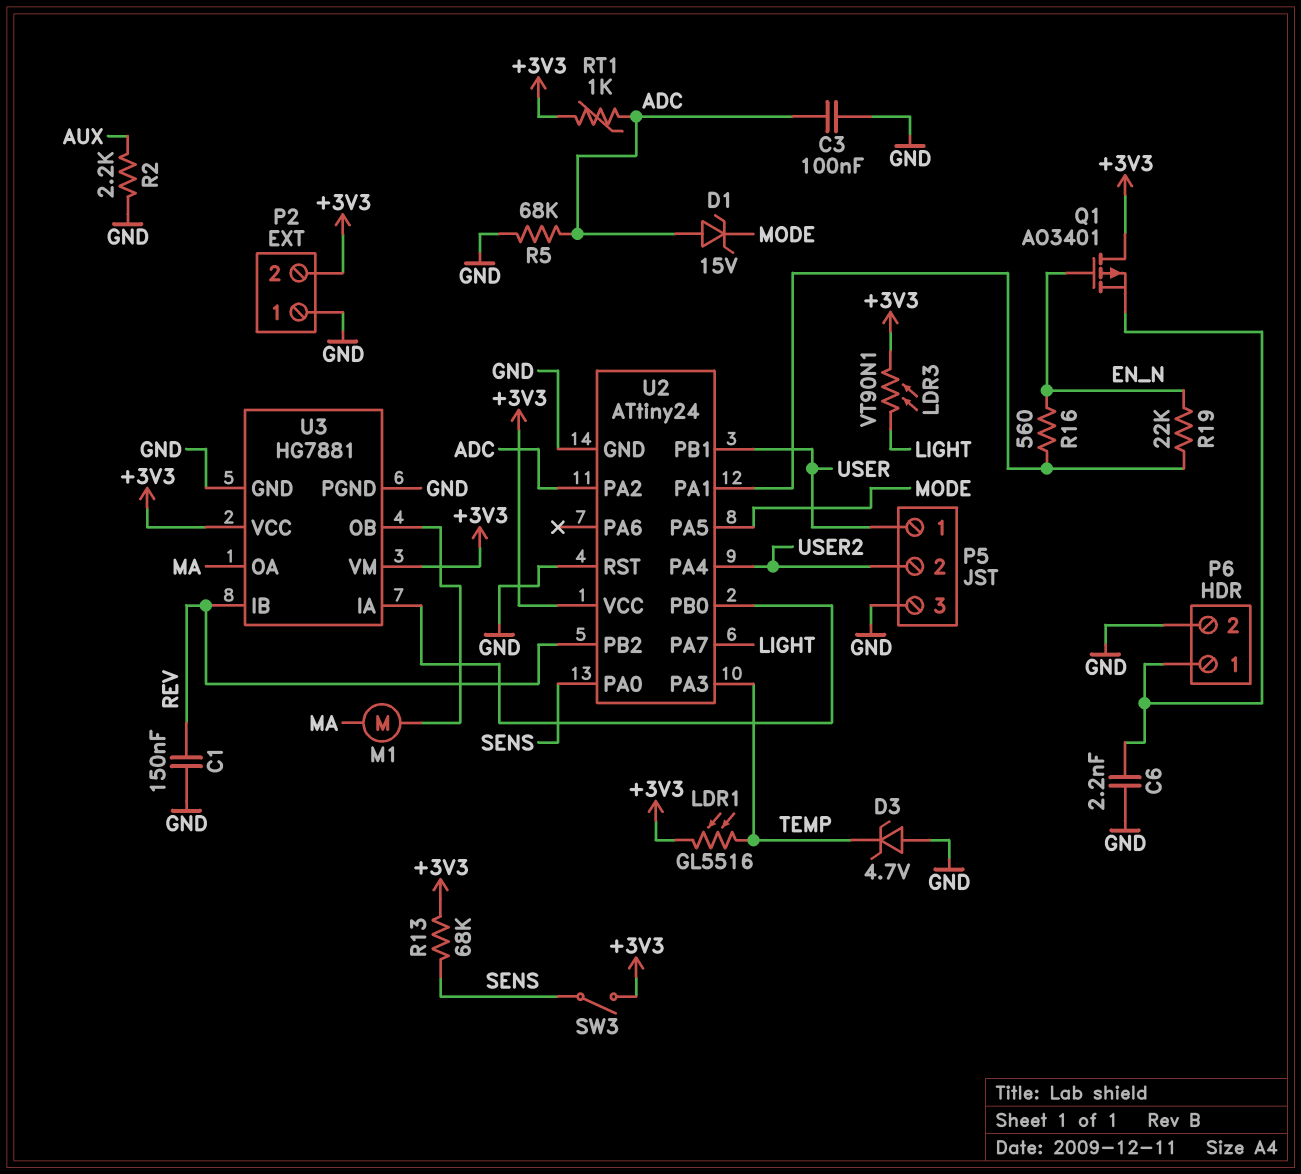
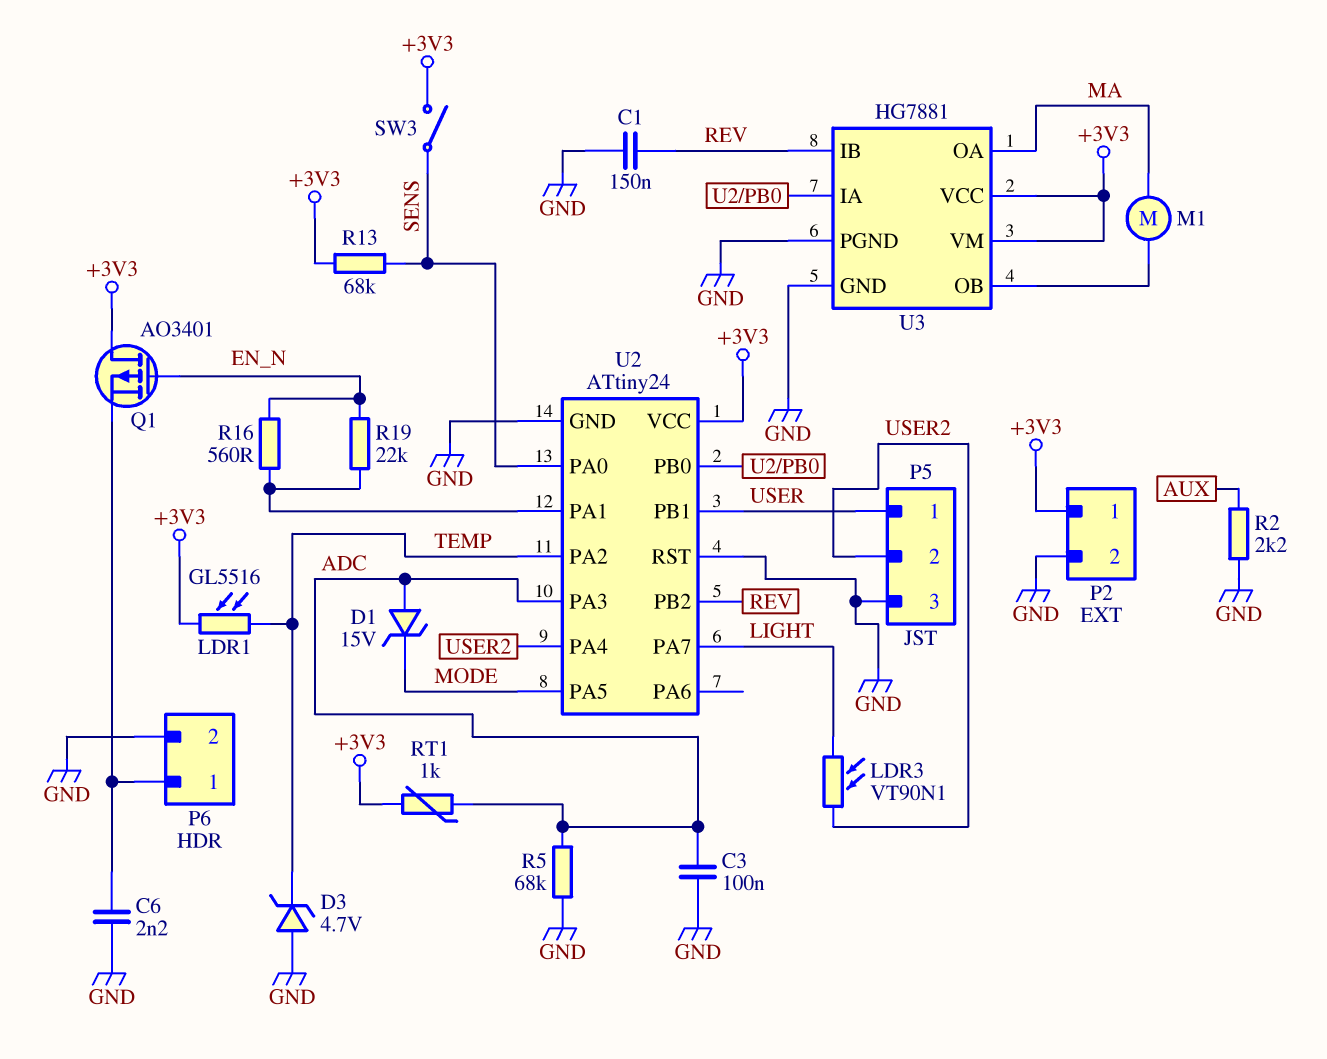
LDR3: VT90N1 (+3V3, LIGHT) -> VT90N1 (LIGHT, USER2)
P2 pin 1: GND -> +3V3
P2 pin 2: +3V3 -> GND
U2 pin PA2: ADC -> TEMP
U2 pin PA3: TEMP -> ADC

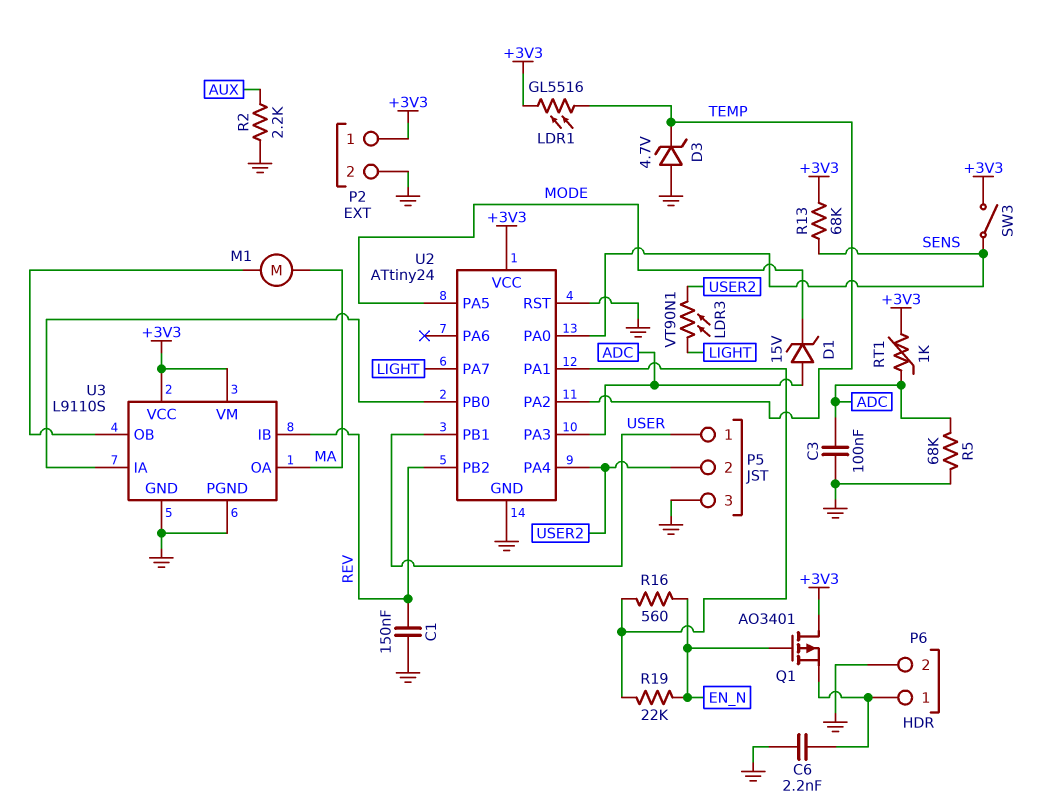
U3: HG7881 -> L9110S

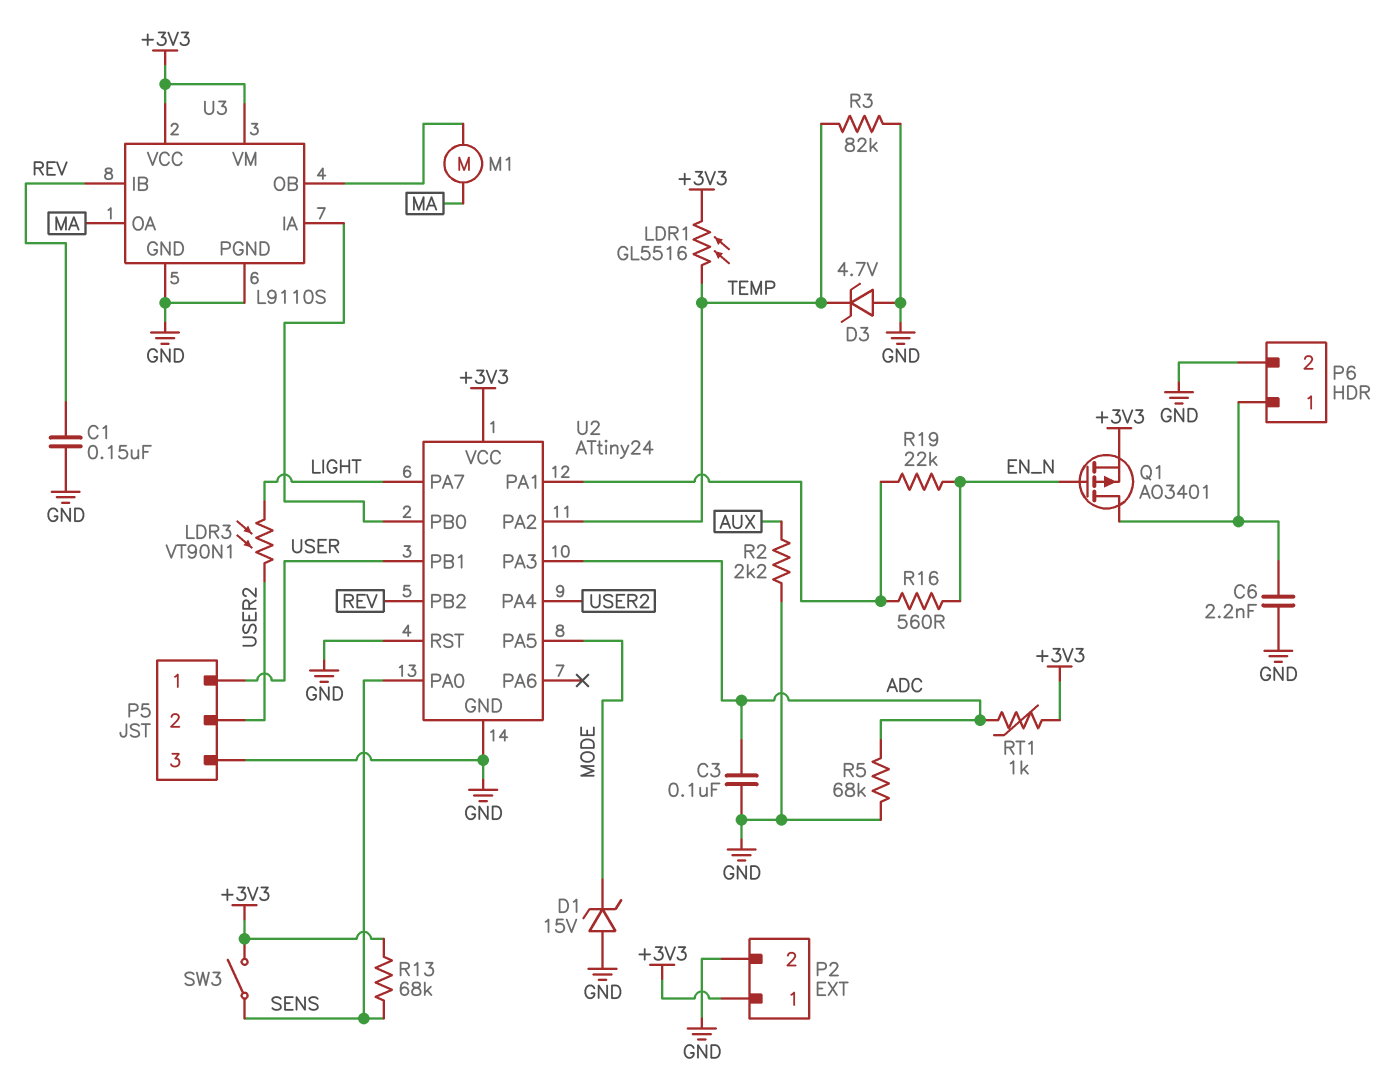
D1: zener 15V (A ADC, K MODE) -> zener 15V (A GND, K MODE)
Q1: PMOS AO3401 (G EN_N, D +3V3, S P6/1) -> PMOS AO3401 (G EN_N, D P6/1, S +3V3)
R3: none -> 82k (GND, TEMP)

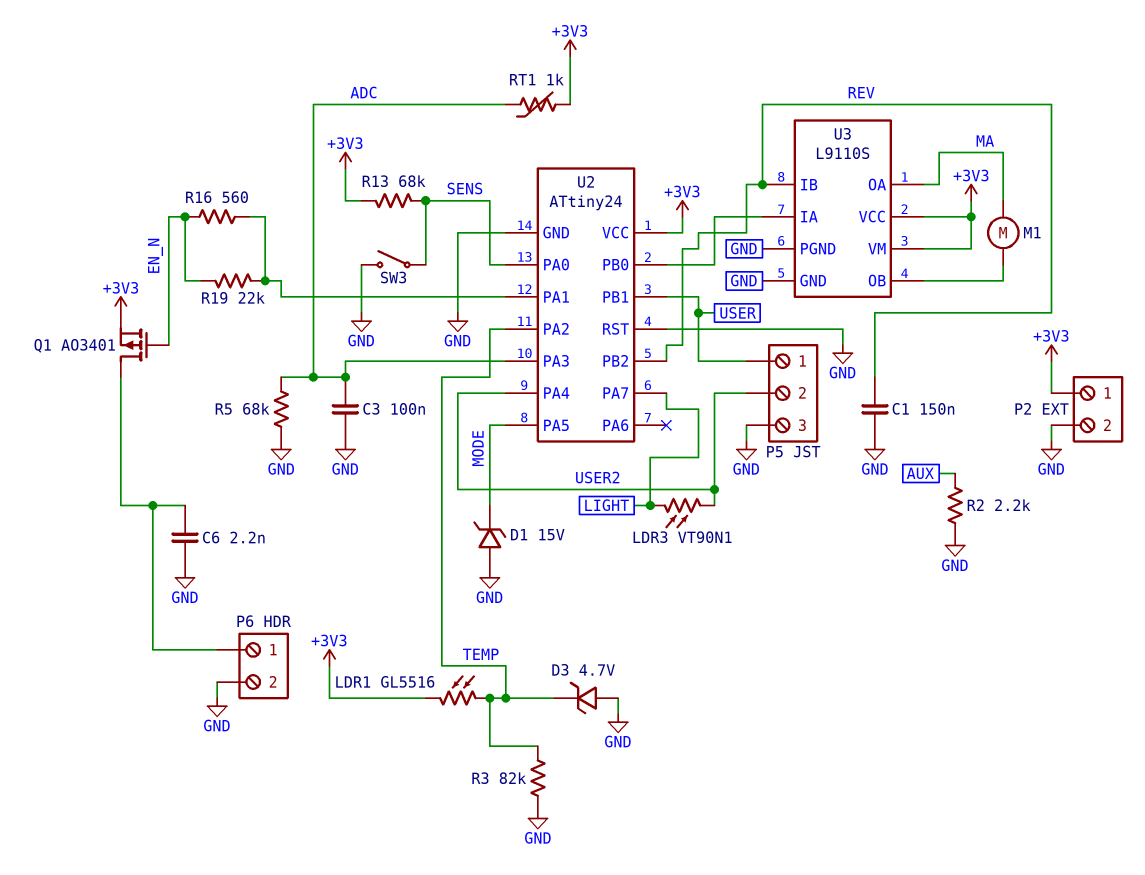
SW3: switch (+3V3, SENS) -> switch (GND, SENS)

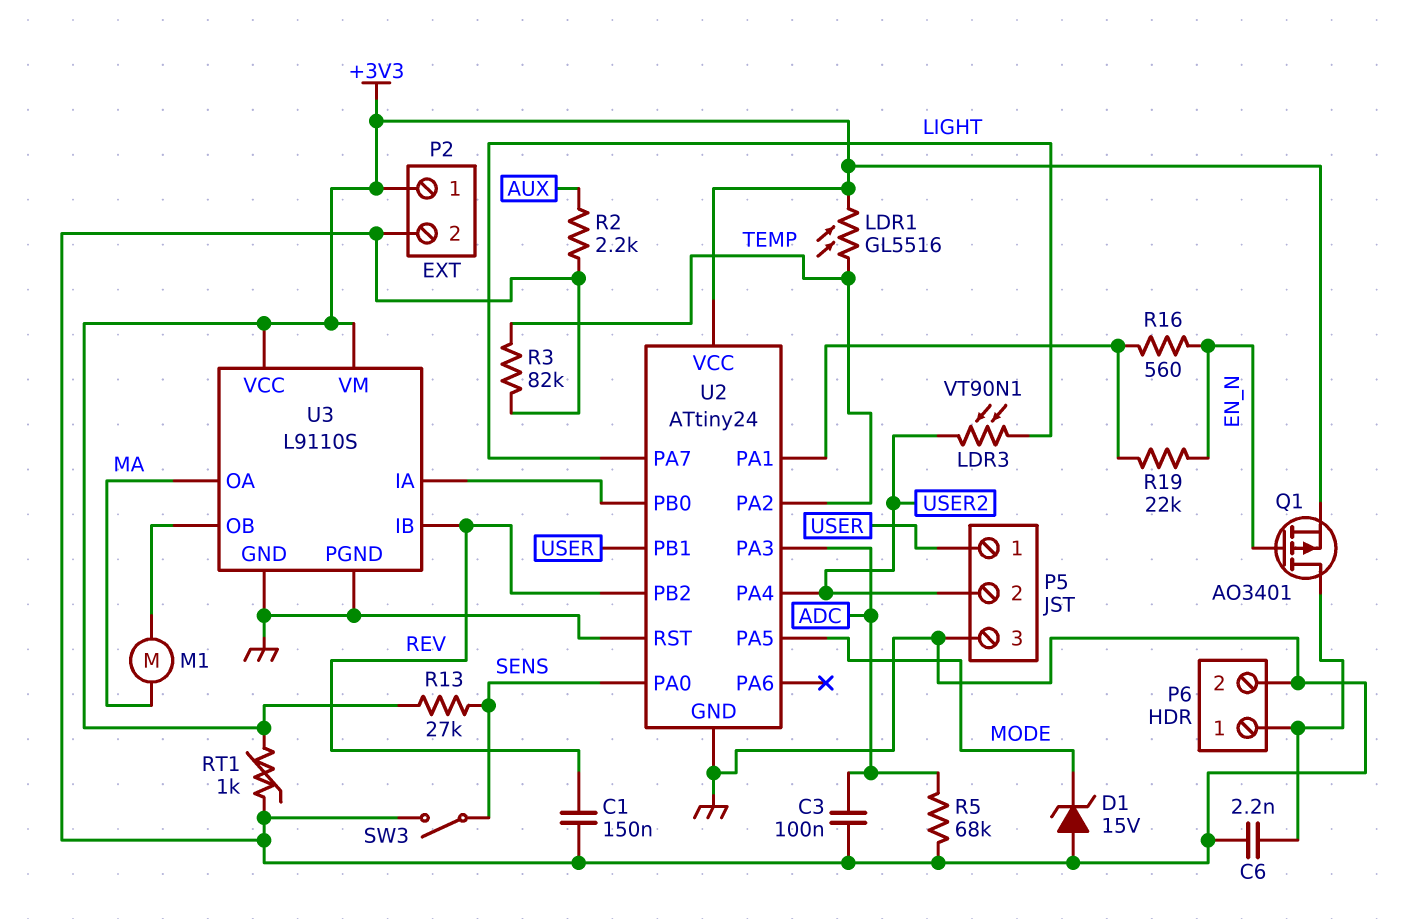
D3: zener 4.7V (A GND, K TEMP) -> none
R13: 68k (+3V3, SENS) -> 27k (+3V3, SENS)
RT1: 1k (+3V3, ADC) -> 1k (+3V3, GND)

